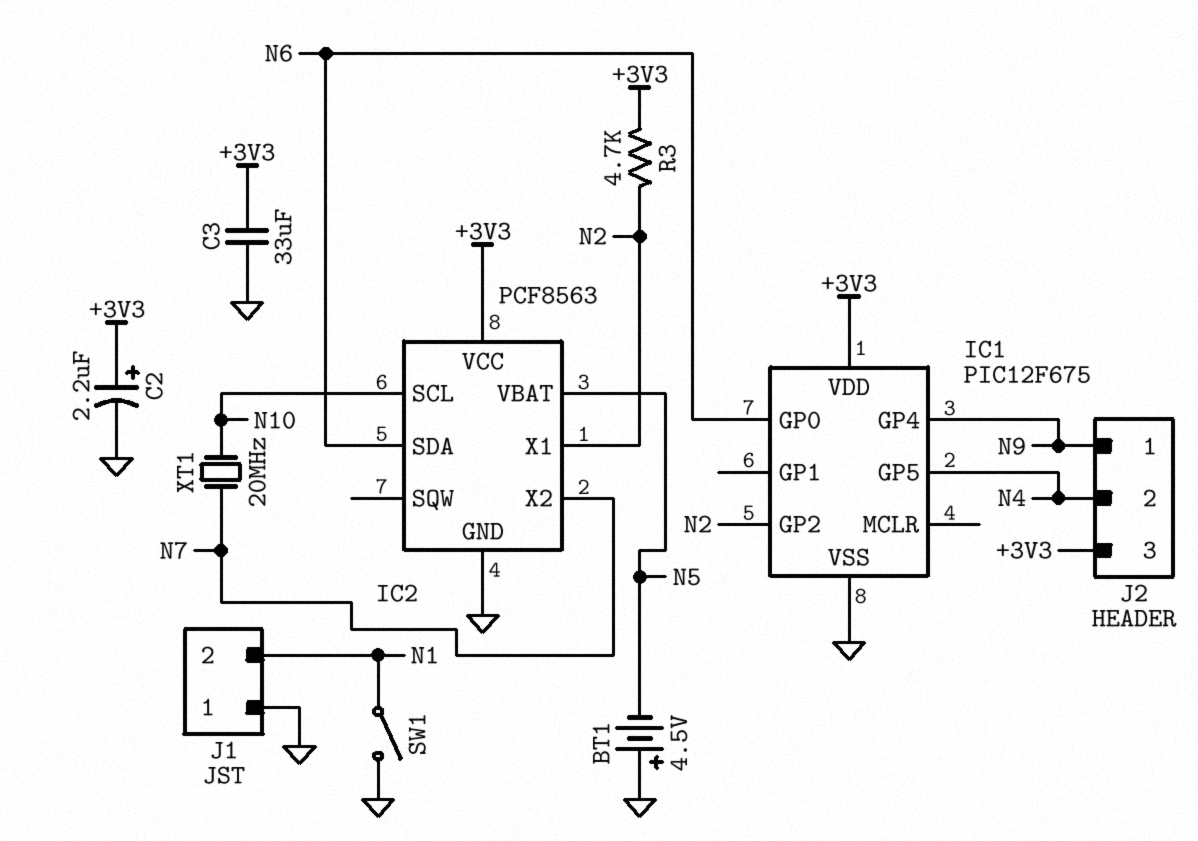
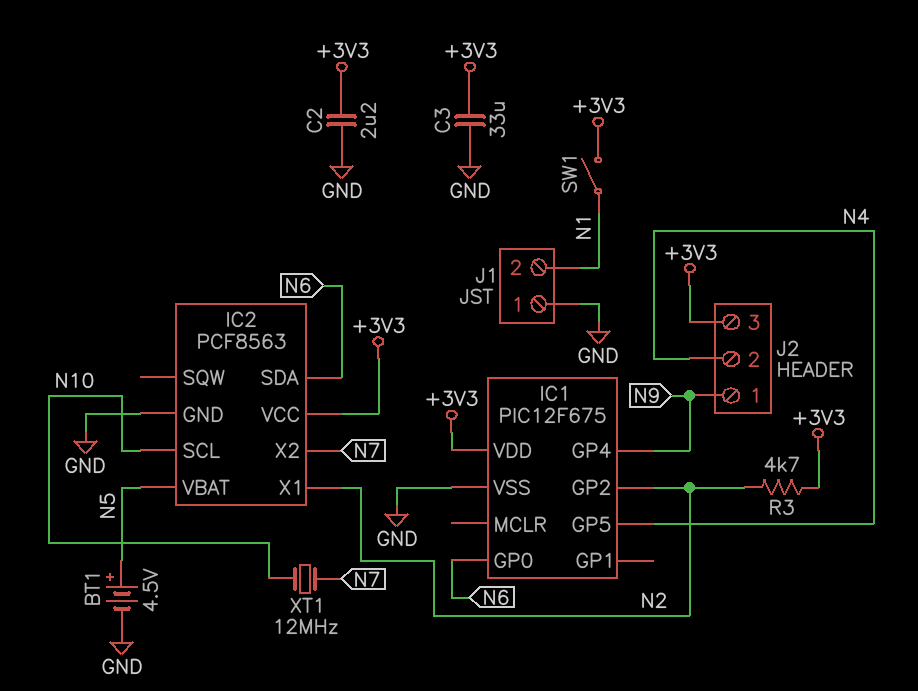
BT1: 4.5V (plus GND, minus N5) -> 4.5V (plus N5, minus GND)
C2: 2.2uF (plus +3V3, minus GND) -> 2.2uF (+3V3, GND)
SW1: switch (GND, N1) -> switch (+3V3, N1)
XT1: 20MHz (N7, N10) -> 12MHz (N7, N10)

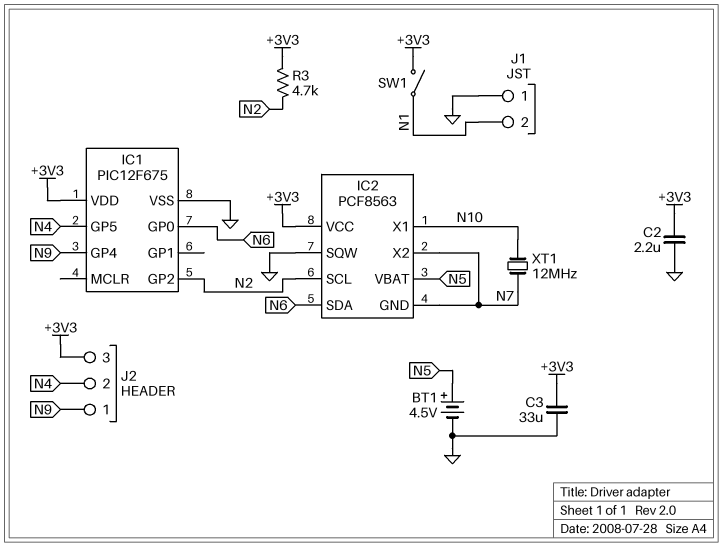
IC2 pin GND: GND -> N7
IC2 pin SCL: N10 -> N2
IC2 pin SQW: none -> GND
IC2 pin X1: N2 -> N10

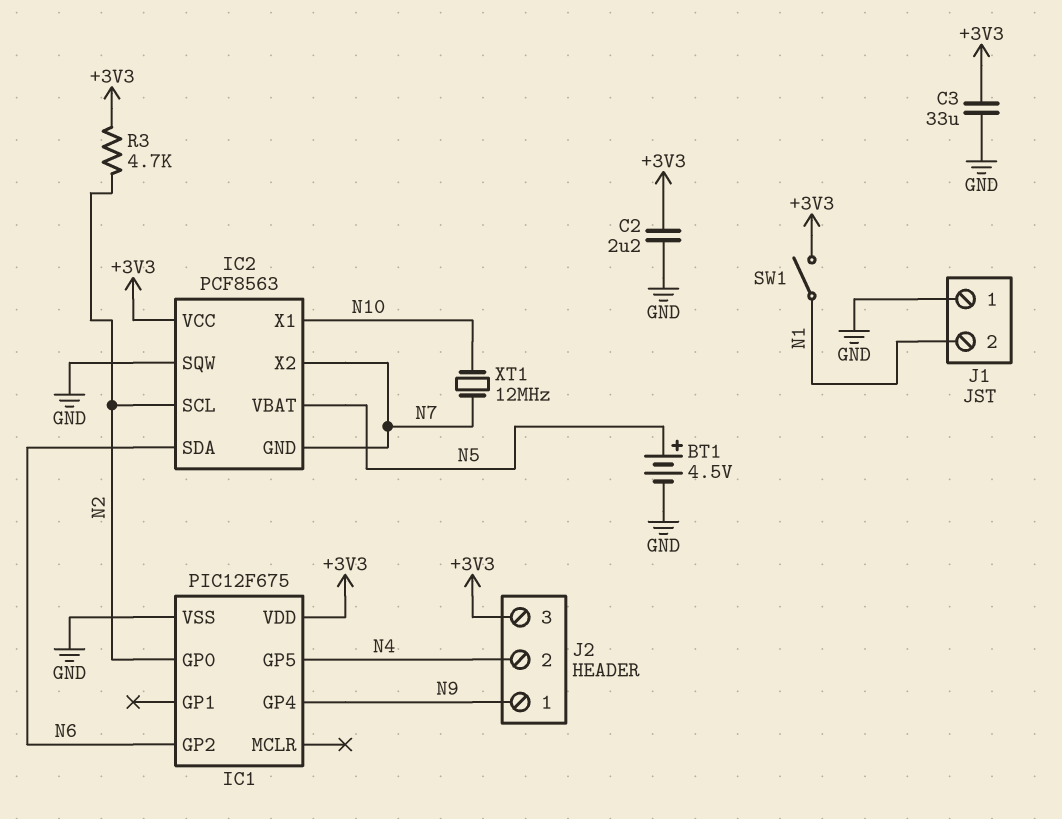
IC1 pin GP0: N6 -> N2
IC1 pin GP2: N2 -> N6

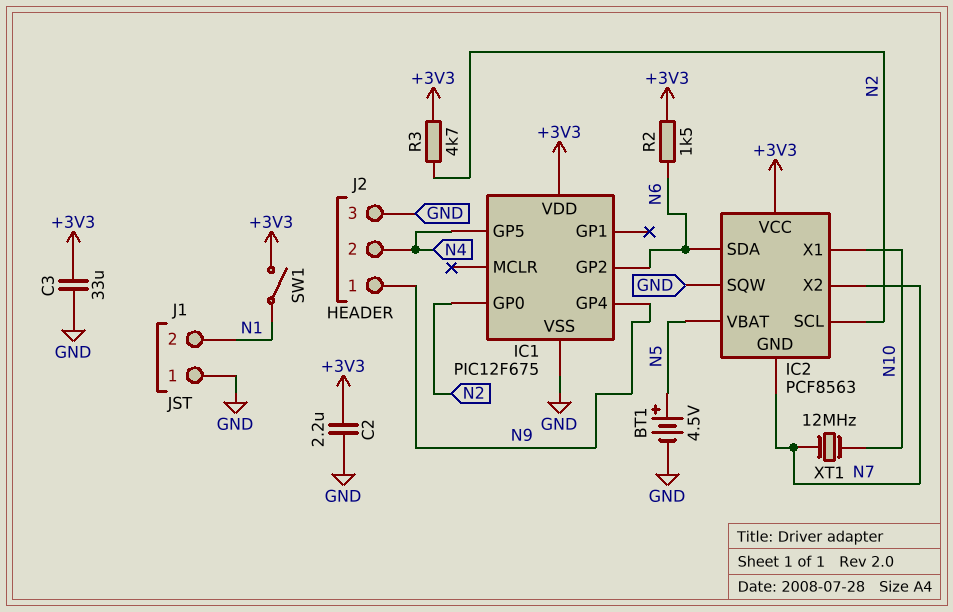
J2 pin 3: +3V3 -> GND
R2: none -> 1.5k (+3V3, N6)

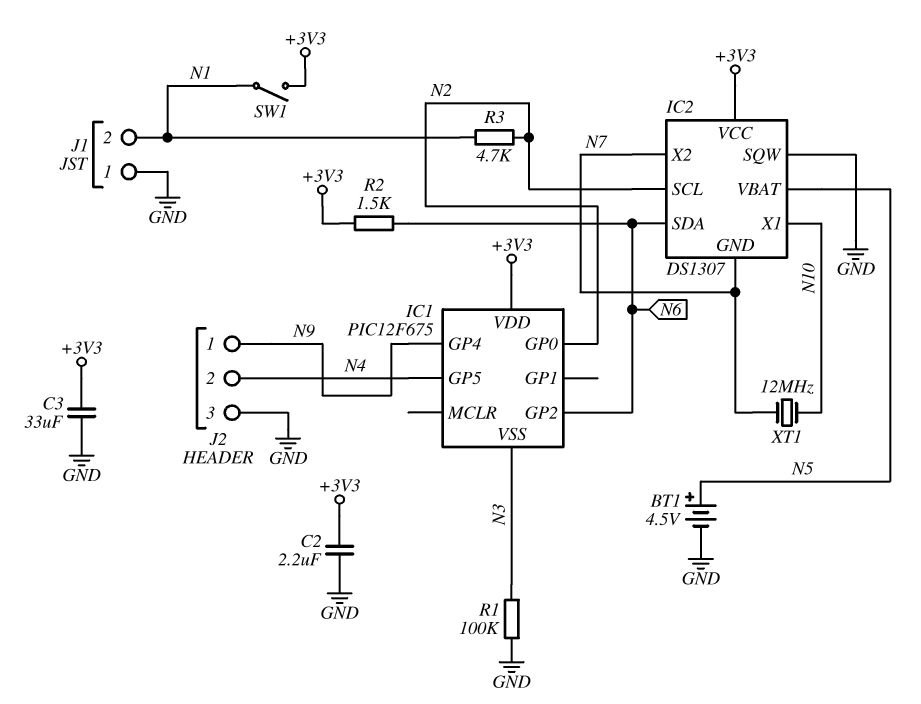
IC1 pin VSS: GND -> N3
IC2: PCF8563 -> DS1307
R1: none -> 100k (GND, N3)
R3: 4.7k (+3V3, N2) -> 4.7k (N1, N2)

